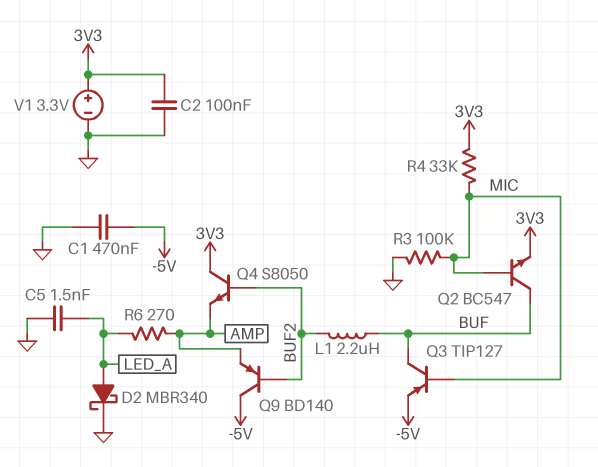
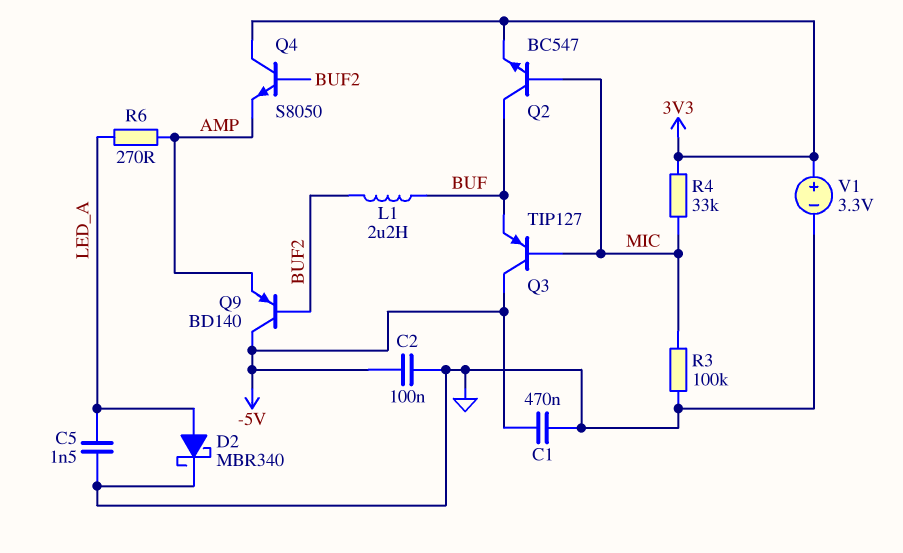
C2: 100nF (3V3, GND) -> 100nF (-5V, GND)
Q3: PNP TIP127 (B MIC, C BUF, E -5V) -> PNP TIP127 (B MIC, C -5V, E BUF)

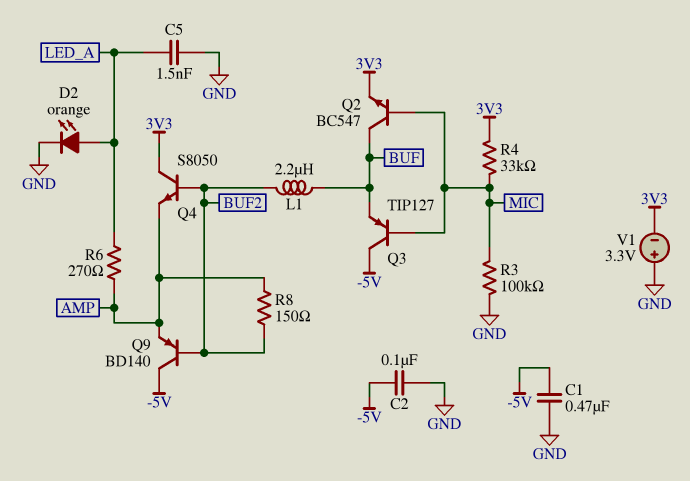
D2: schottky MBR340 (A LED_A, K GND) -> LED orange (A LED_A, K GND)
R8: none -> 150 (AMP, BUF2)
V1: 3.3V (plus 3V3, minus GND) -> 3.3V (plus GND, minus 3V3)

